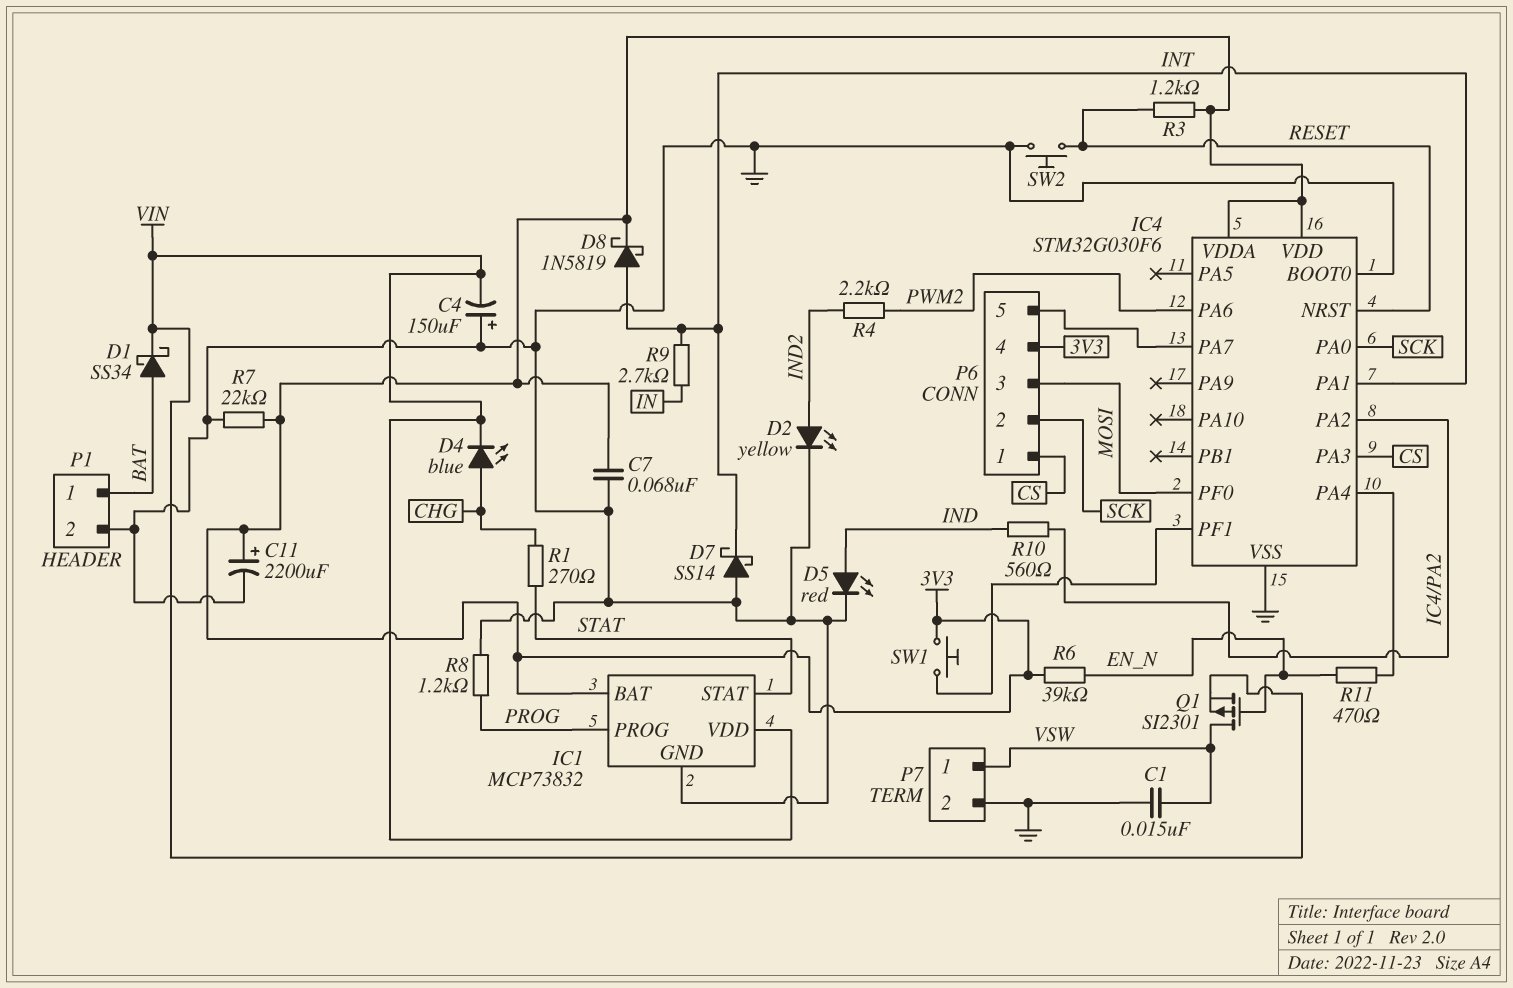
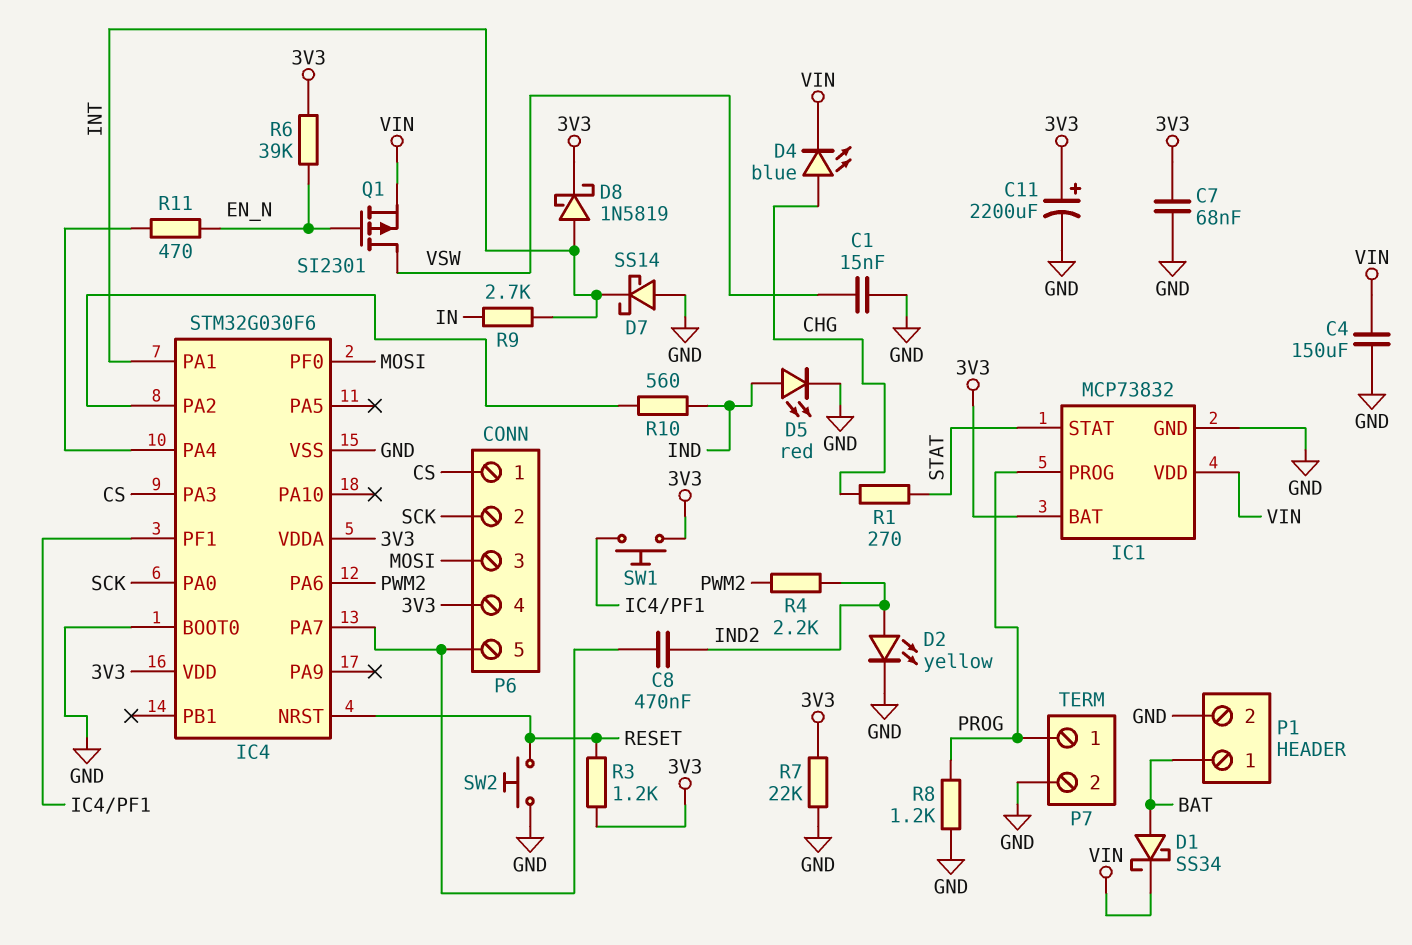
C4: 150uF (plus GND, minus VIN) -> 150uF (GND, VIN)
C8: none -> 470nF (IC4/PA7, IND2)
P7 pin 1: VSW -> PROG

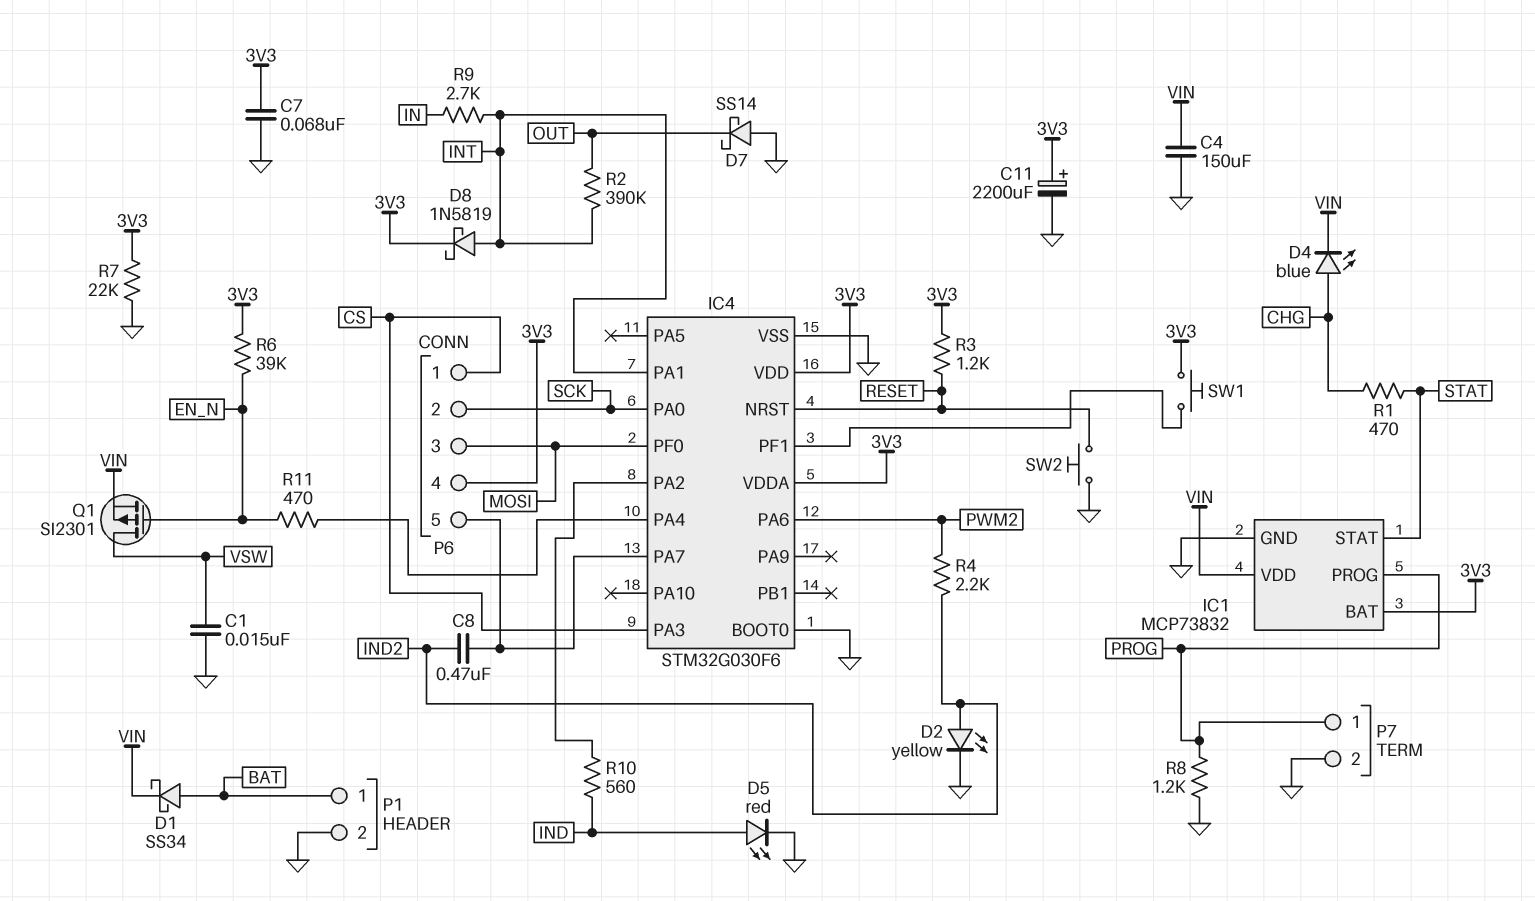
D7: schottky SS14 (A GND, K INT) -> schottky SS14 (A GND, K OUT)
R1: 270 (CHG, STAT) -> 470 (CHG, STAT)
R2: none -> 390k (INT, OUT)

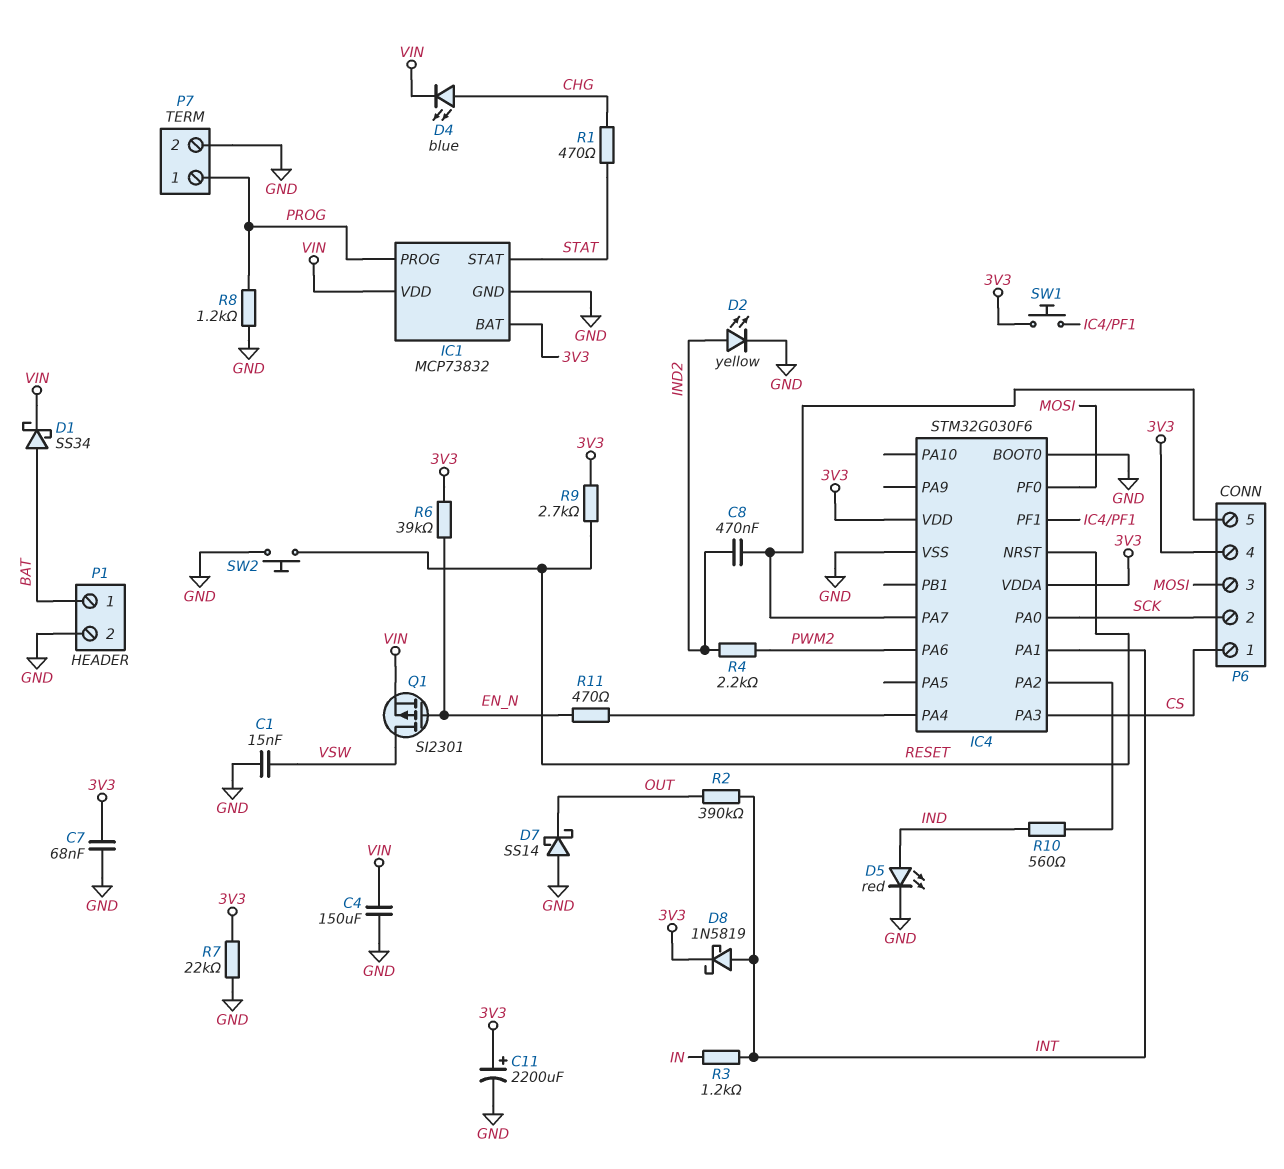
R3: 1.2k (3V3, RESET) -> 1.2k (IN, INT)
R9: 2.7k (IN, INT) -> 2.7k (3V3, RESET)

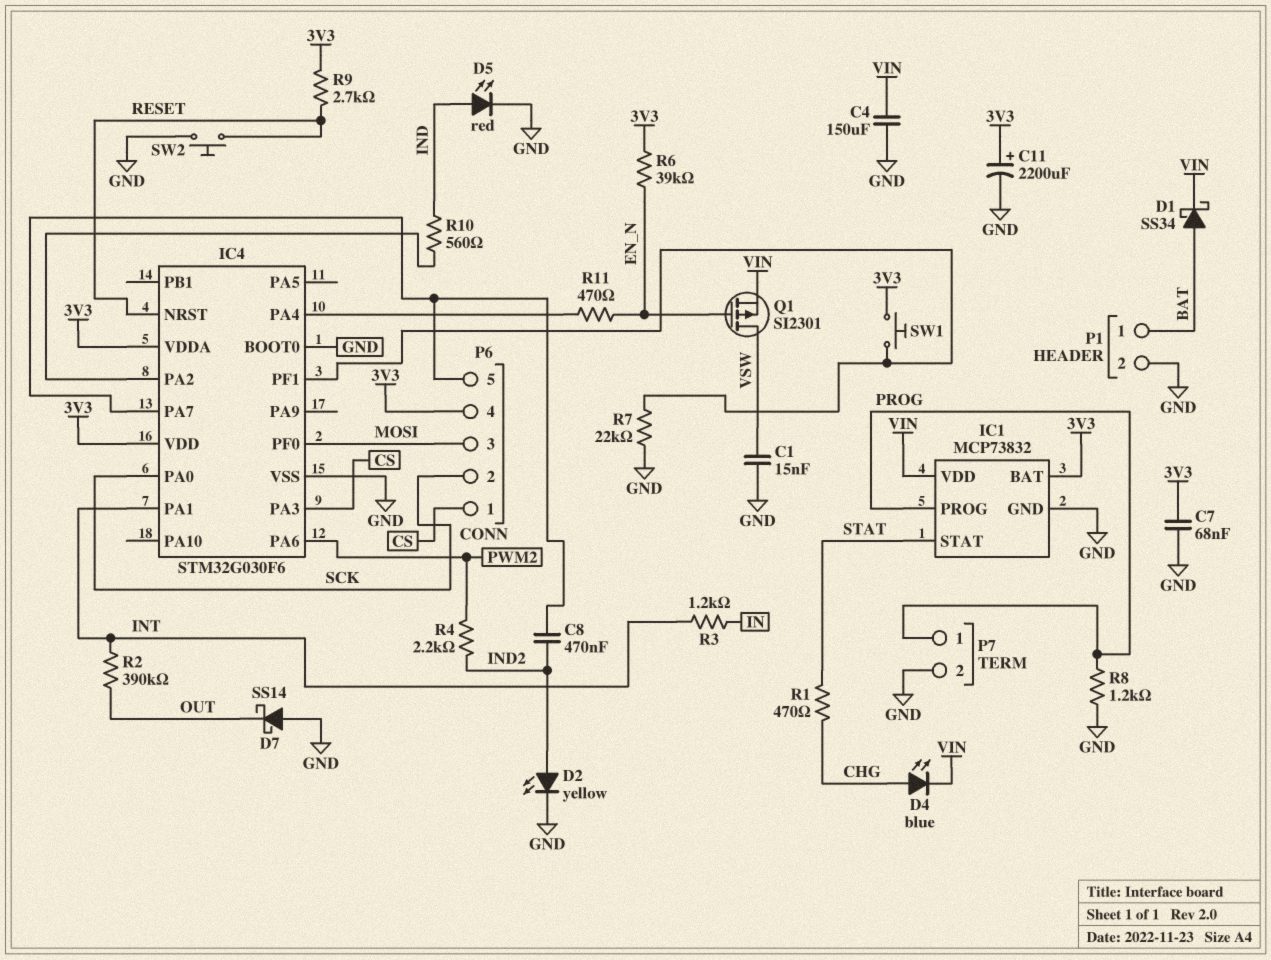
D8: schottky 1N5819 (A INT, K 3V3) -> none
R7: 22k (3V3, GND) -> 22k (GND, IC4/PF1)

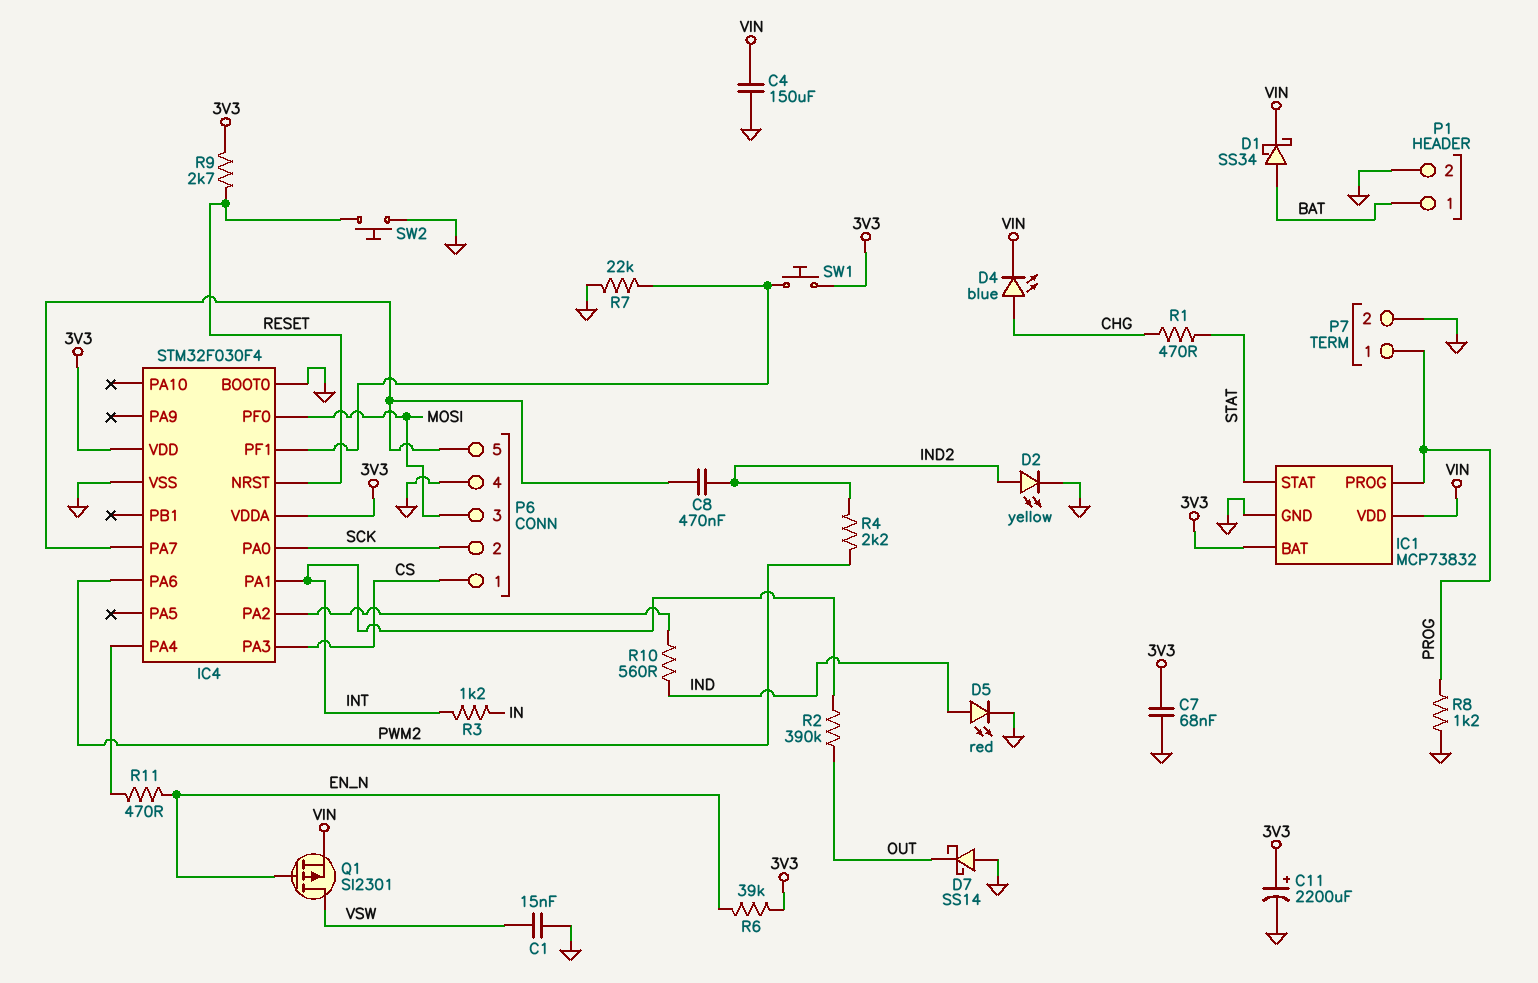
IC4: STM32G030F6 -> STM32F030F4
P6 pin 4: 3V3 -> GND

